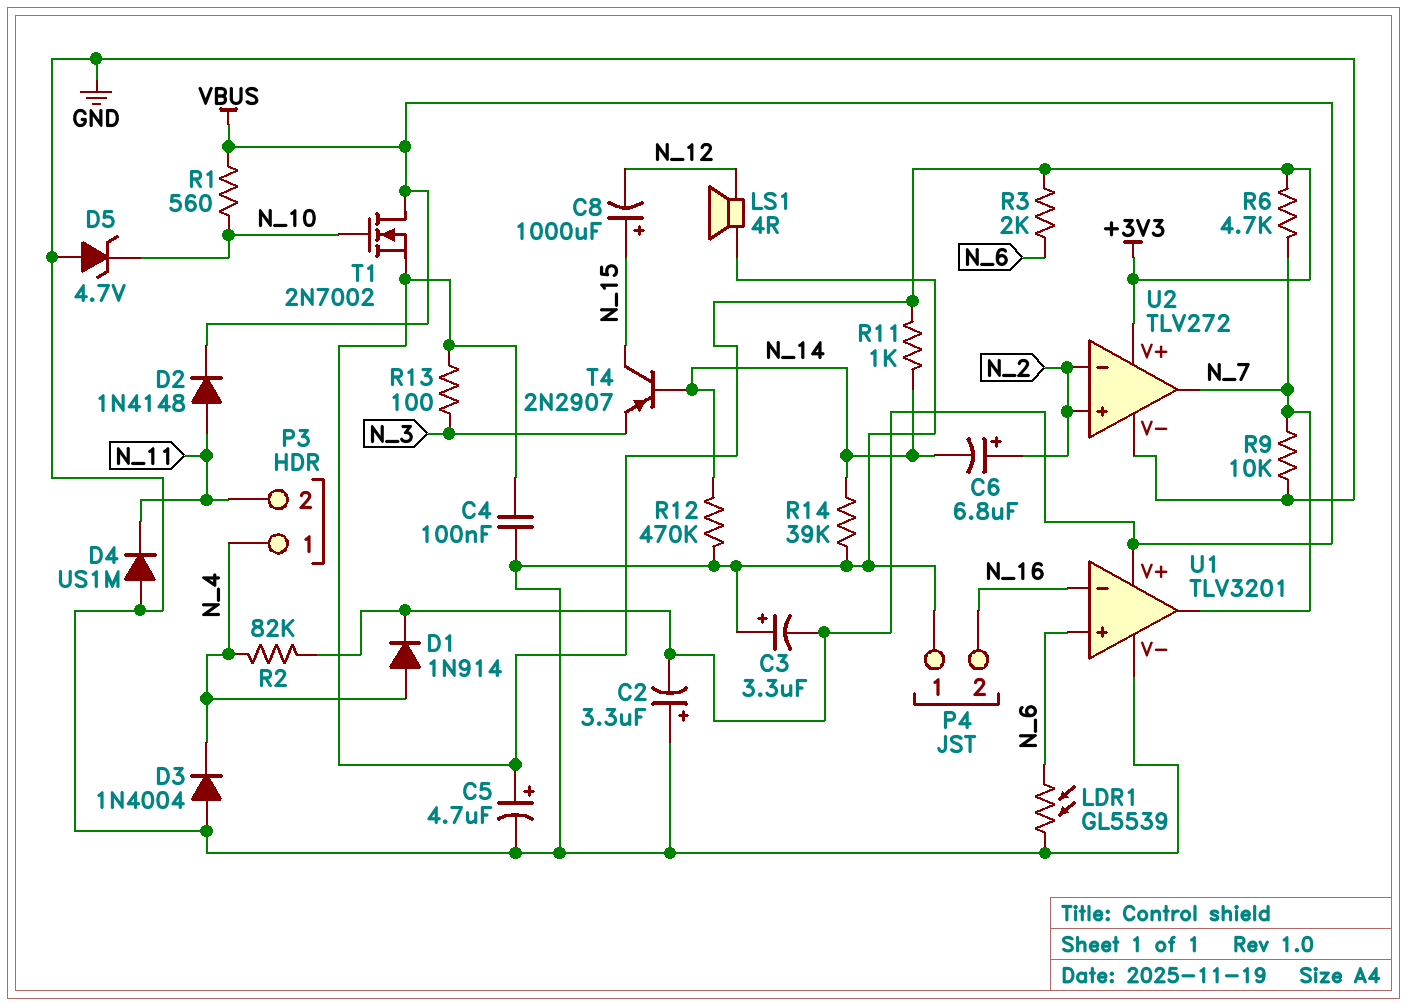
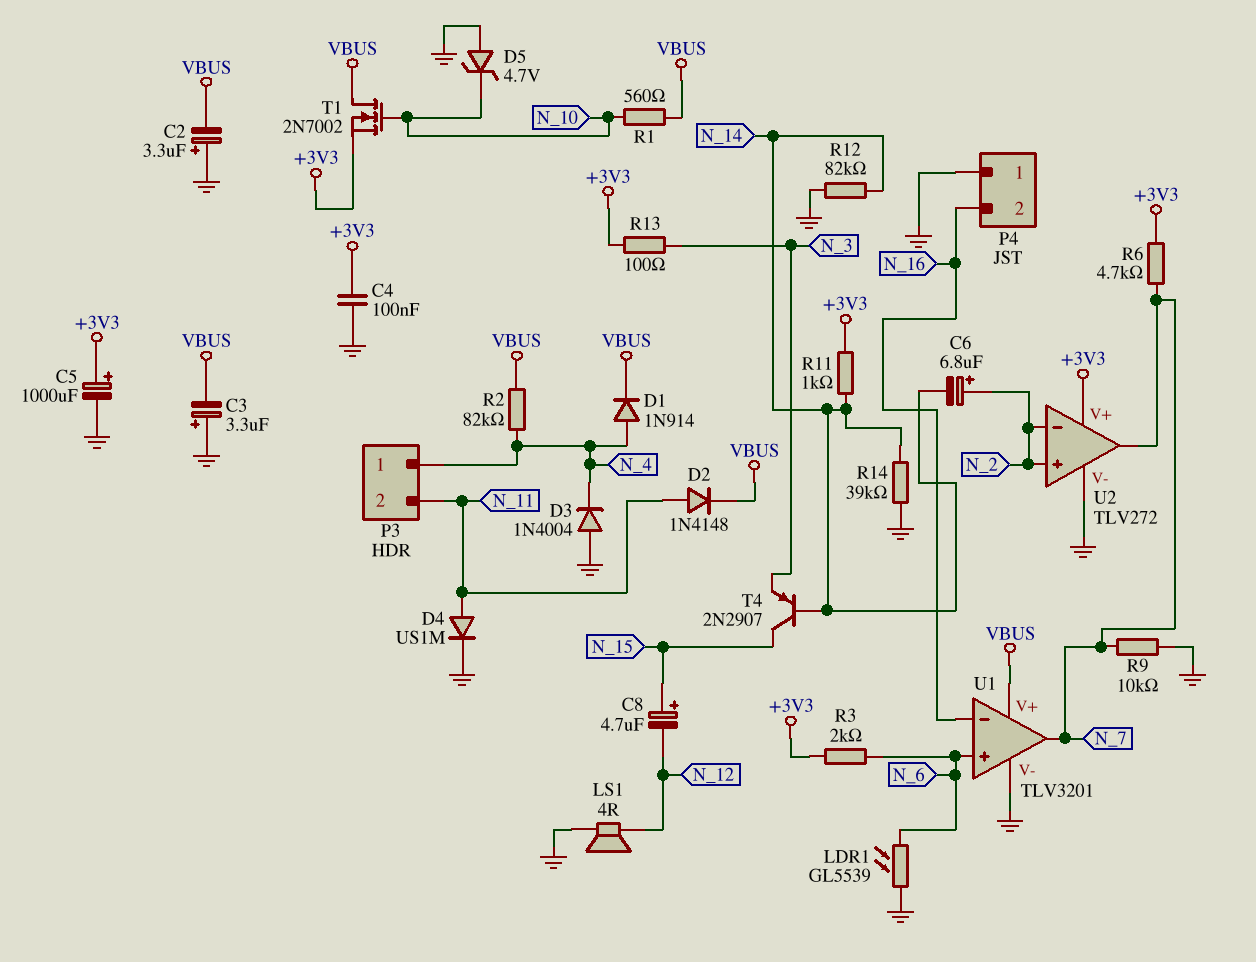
C5: 4.7uF (plus +3V3, minus GND) -> 1000uF (plus +3V3, minus GND)
C8: 1000uF (plus N_15, minus N_12) -> 4.7uF (plus N_15, minus N_12)
D4: diode US1M (A GND, K N_11) -> diode US1M (A N_11, K GND)
R12: 470k (GND, N_14) -> 82k (GND, N_14)

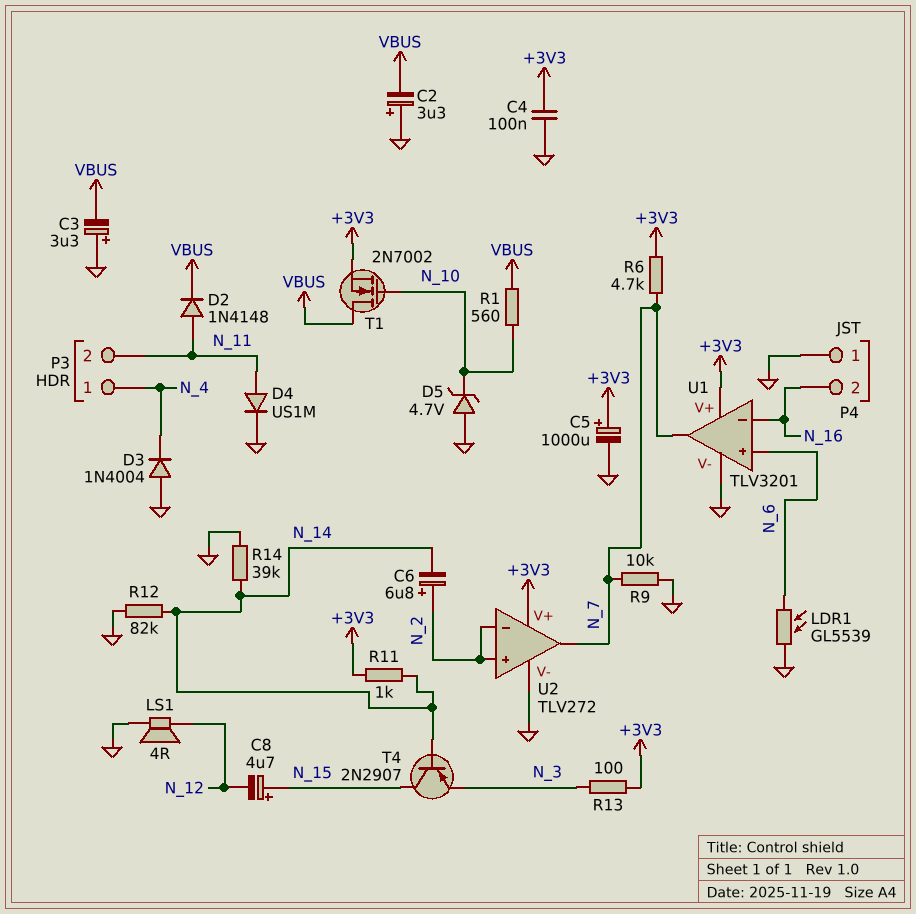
D1: diode 1N914 (A N_4, K VBUS) -> none
R2: 82k (N_4, VBUS) -> none
R3: 2k (+3V3, N_6) -> none
U1 pin V+: VBUS -> +3V3

